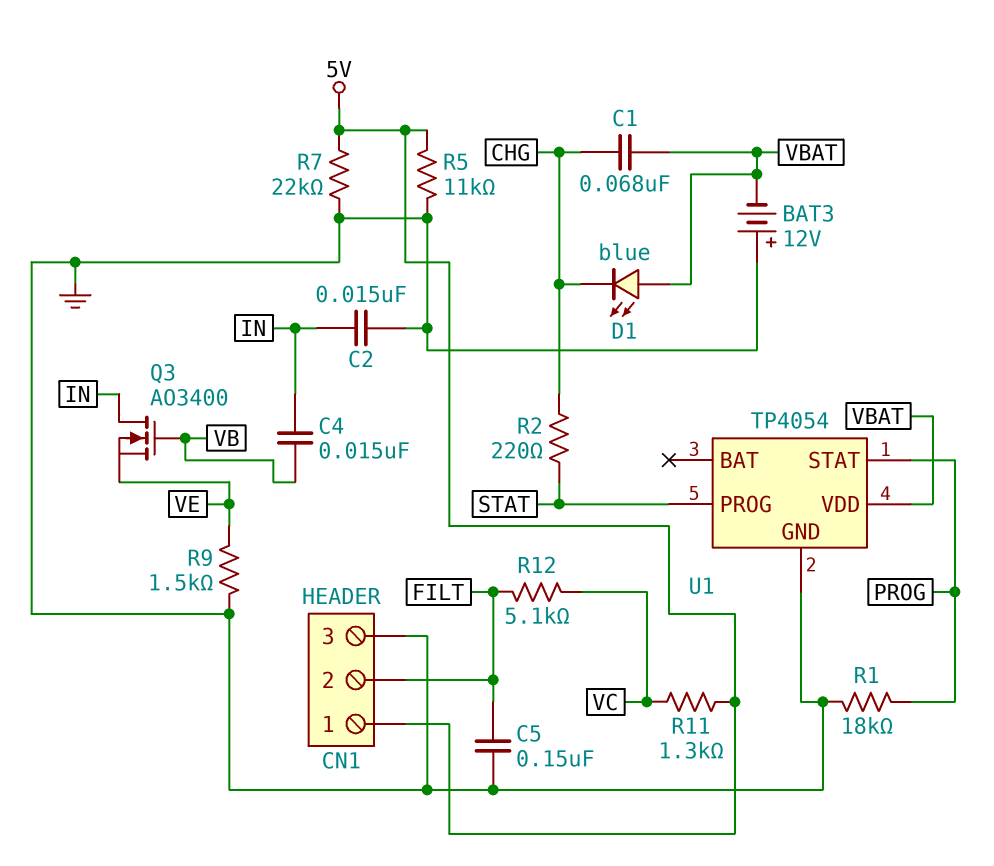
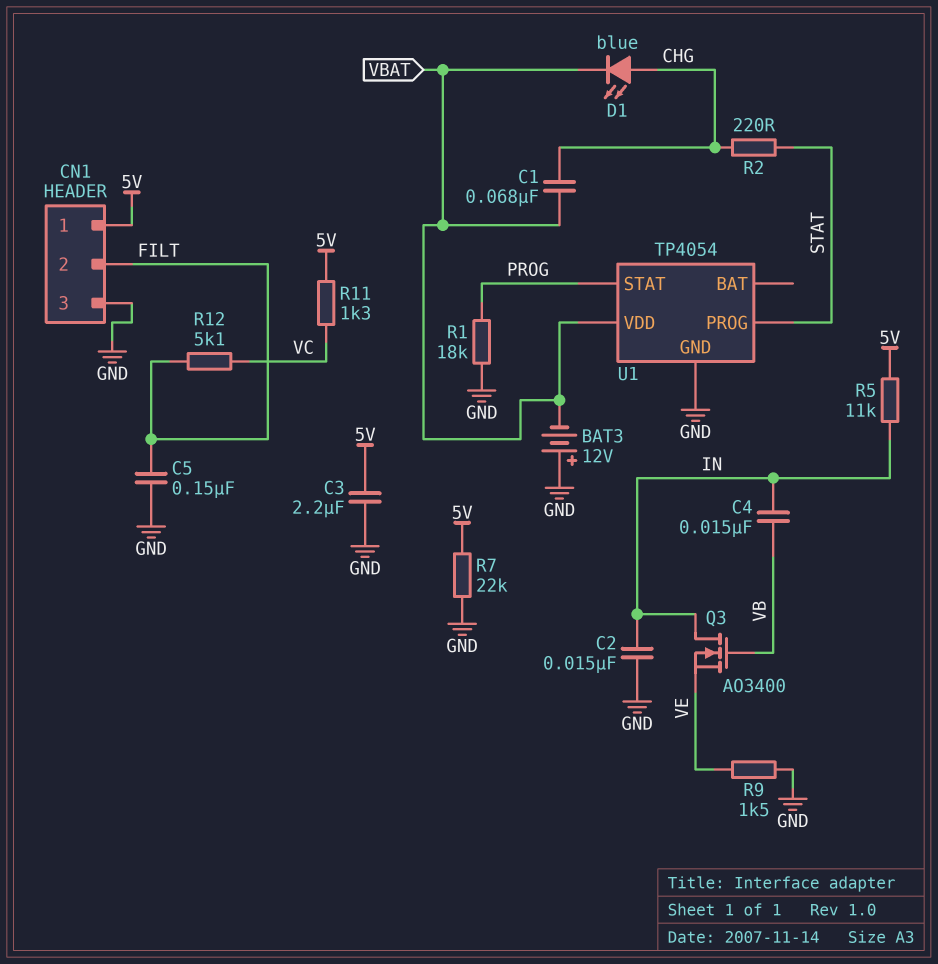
C3: none -> 2.2uF (5V, GND)
D1: LED blue (A VBAT, K CHG) -> LED blue (A CHG, K VBAT)
R5: 11k (5V, GND) -> 11k (5V, IN)

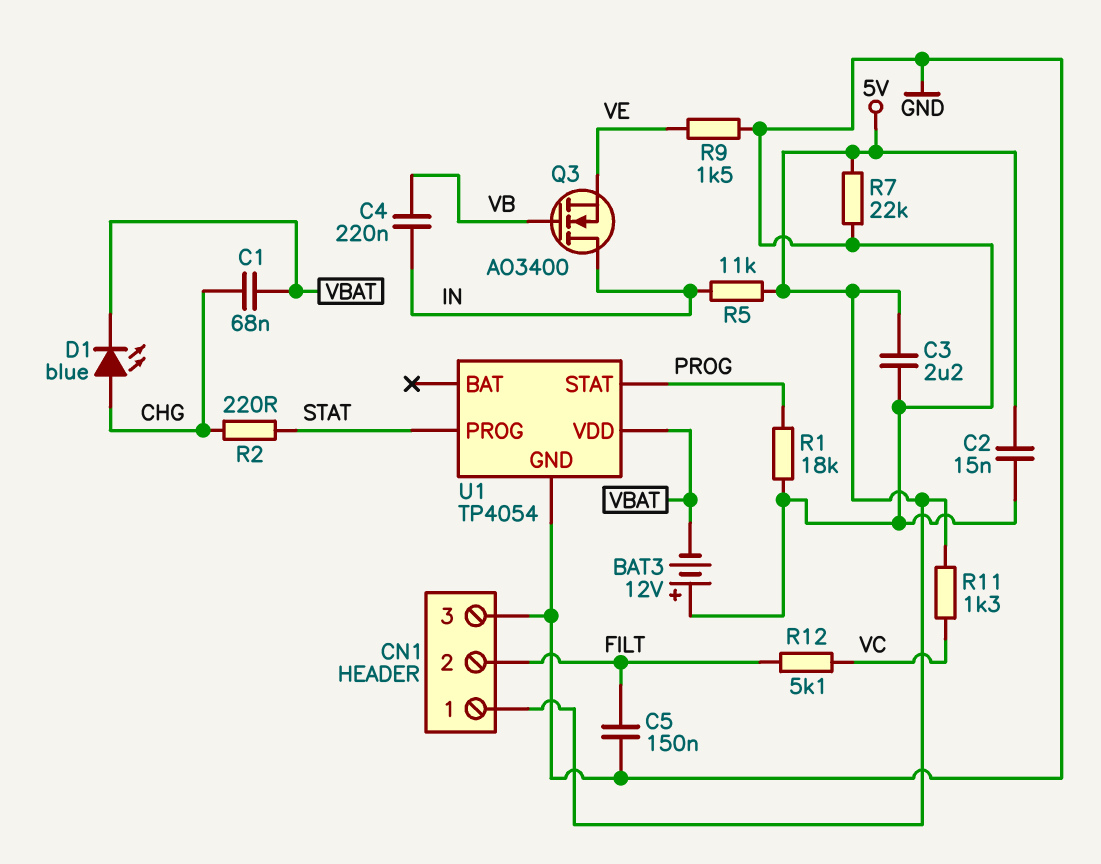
C2: 15nF (GND, IN) -> 15nF (5V, GND)
C4: 15nF (IN, VB) -> 220nF (IN, VB)

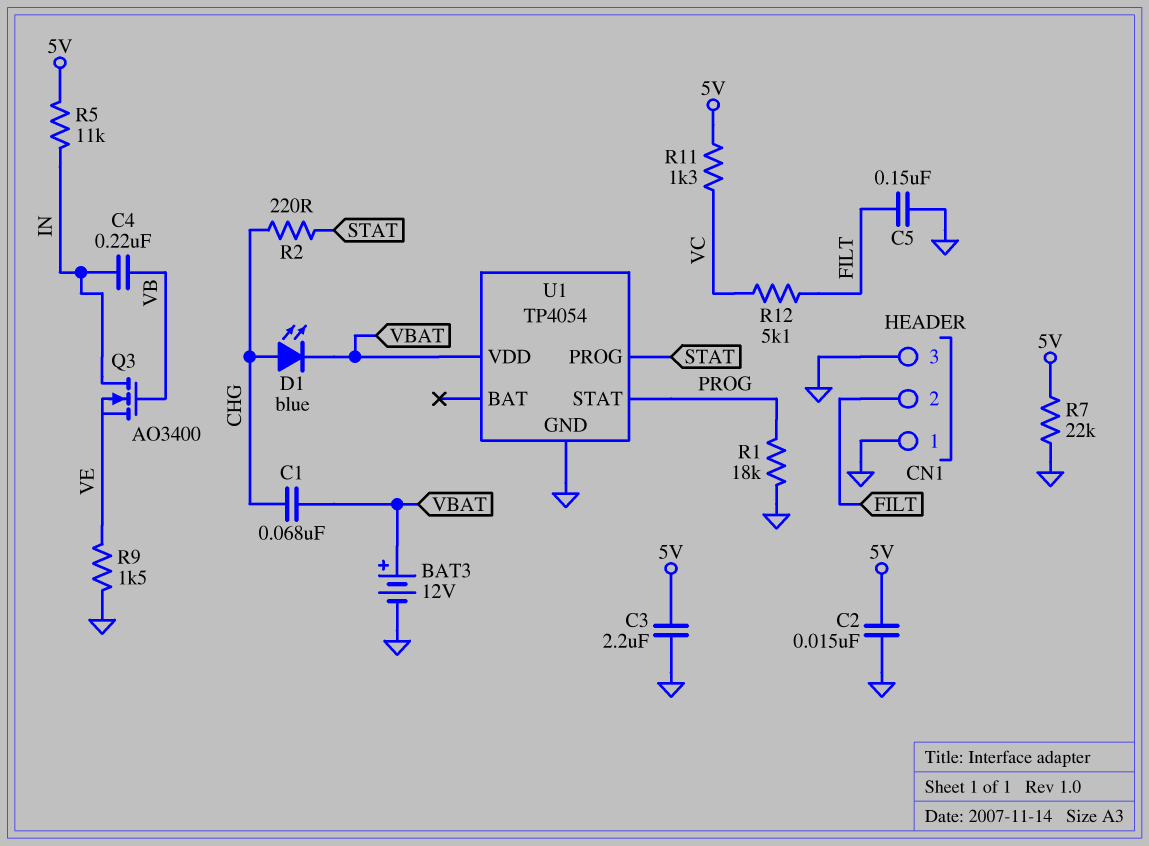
BAT3: 12V (plus GND, minus VBAT) -> 12V (plus VBAT, minus GND)
CN1 pin 1: 5V -> GND

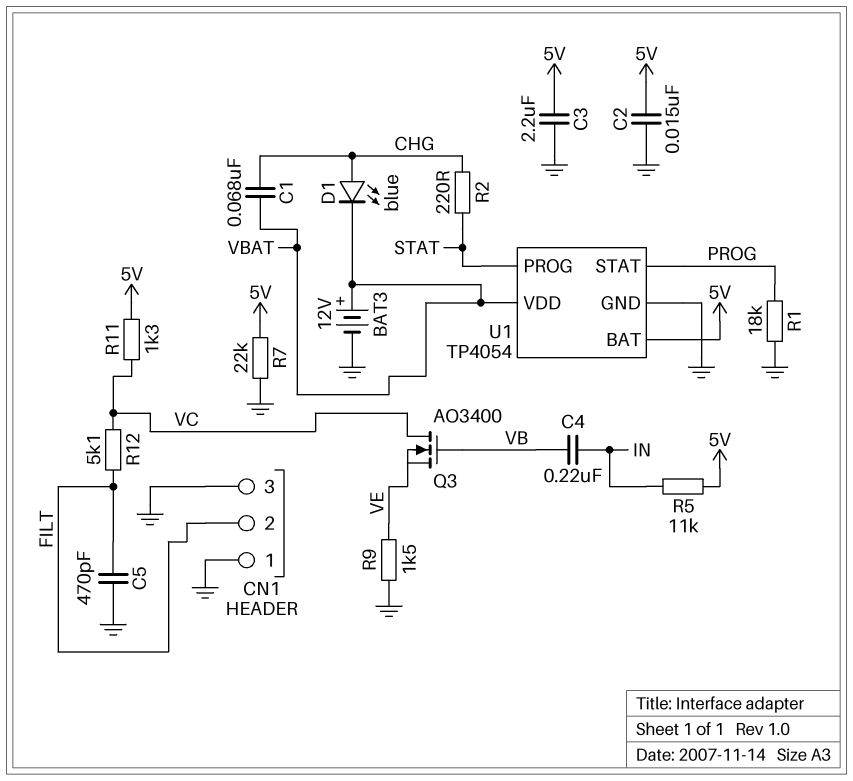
C5: 150nF (FILT, GND) -> 470pF (FILT, GND)
Q3: NMOS AO3400 (G VB, D IN, S VE) -> NMOS AO3400 (G VB, D VC, S VE)
U1 pin BAT: none -> 5V

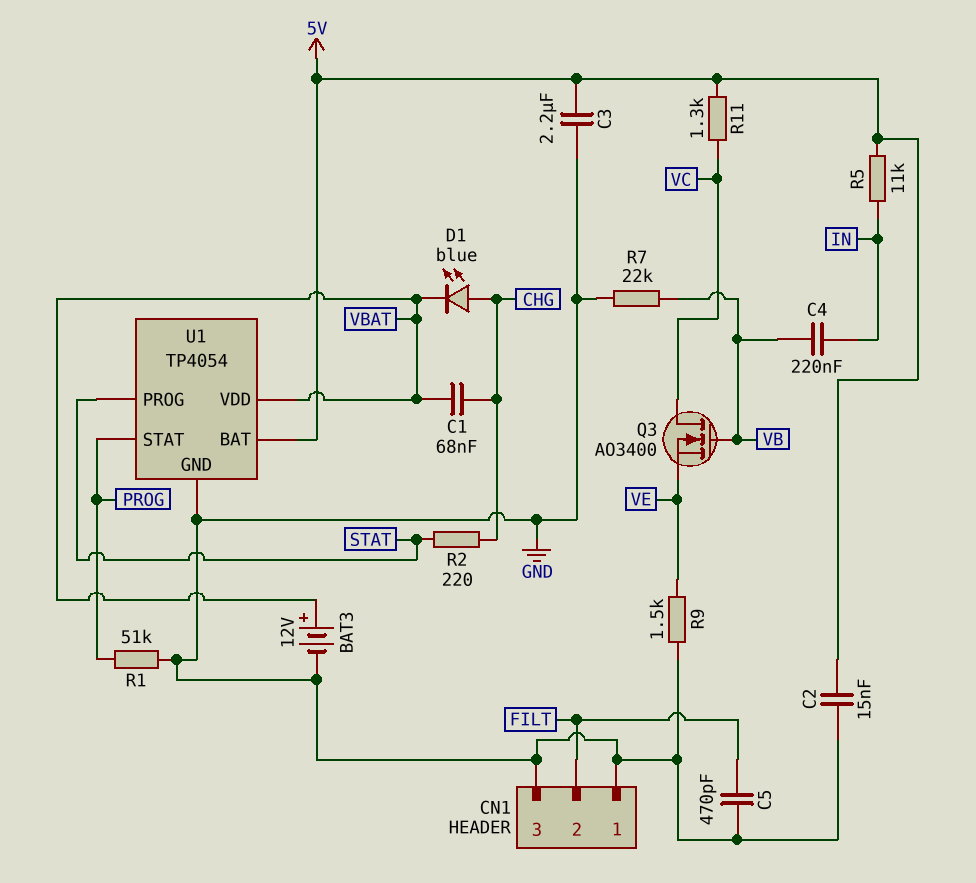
R1: 18k (GND, PROG) -> 51k (GND, PROG)
R7: 22k (5V, GND) -> 22k (GND, VB)
R12: 5.1k (FILT, VC) -> none

